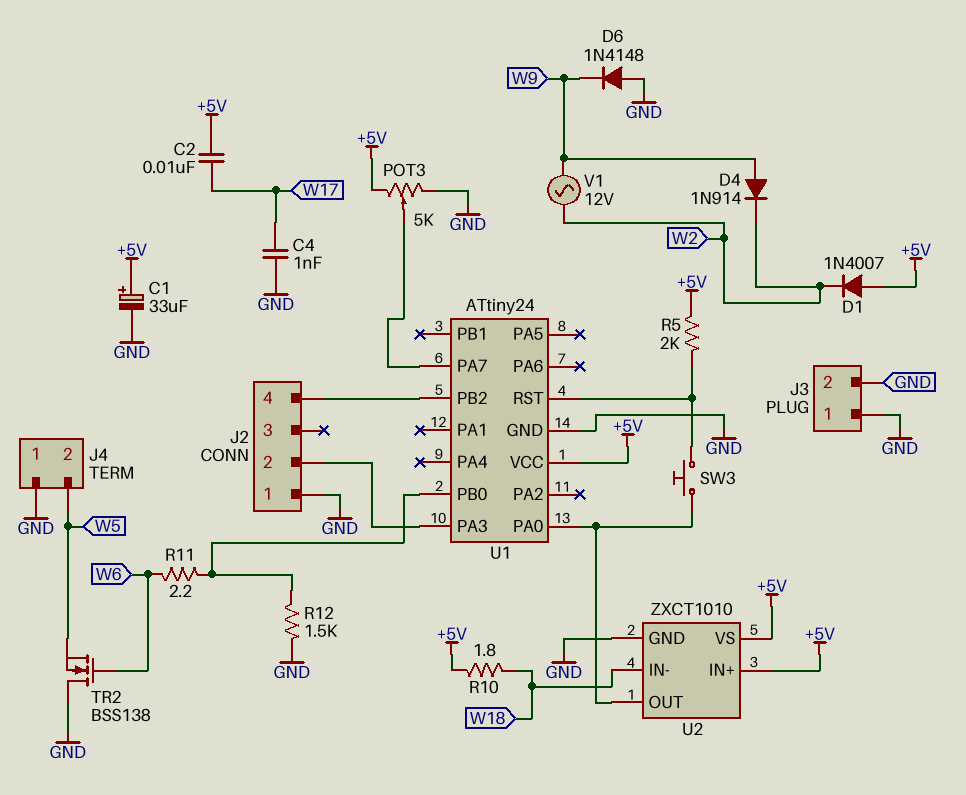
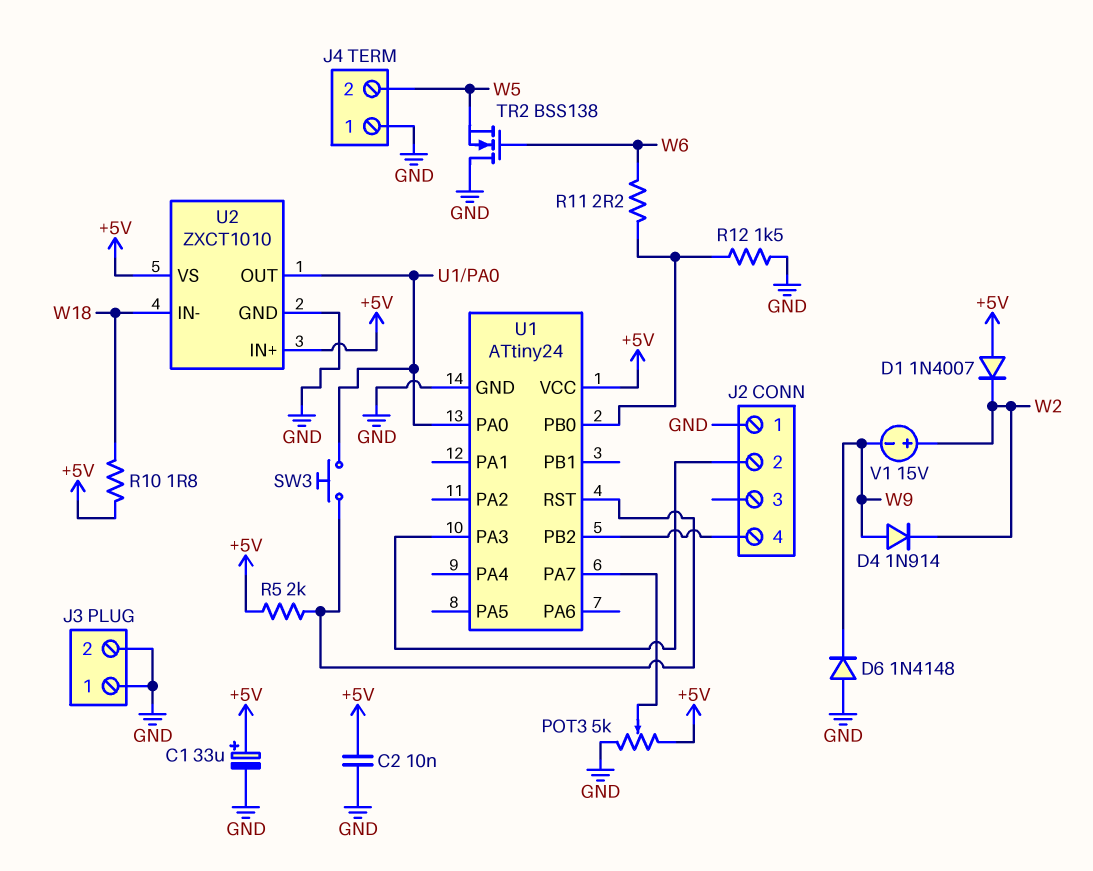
C2: 10nF (+5V, W17) -> 10nF (+5V, GND)
C4: 1nF (GND, W17) -> none
V1: AC 12V (W2, W9) -> 15V (plus W2, minus W9)

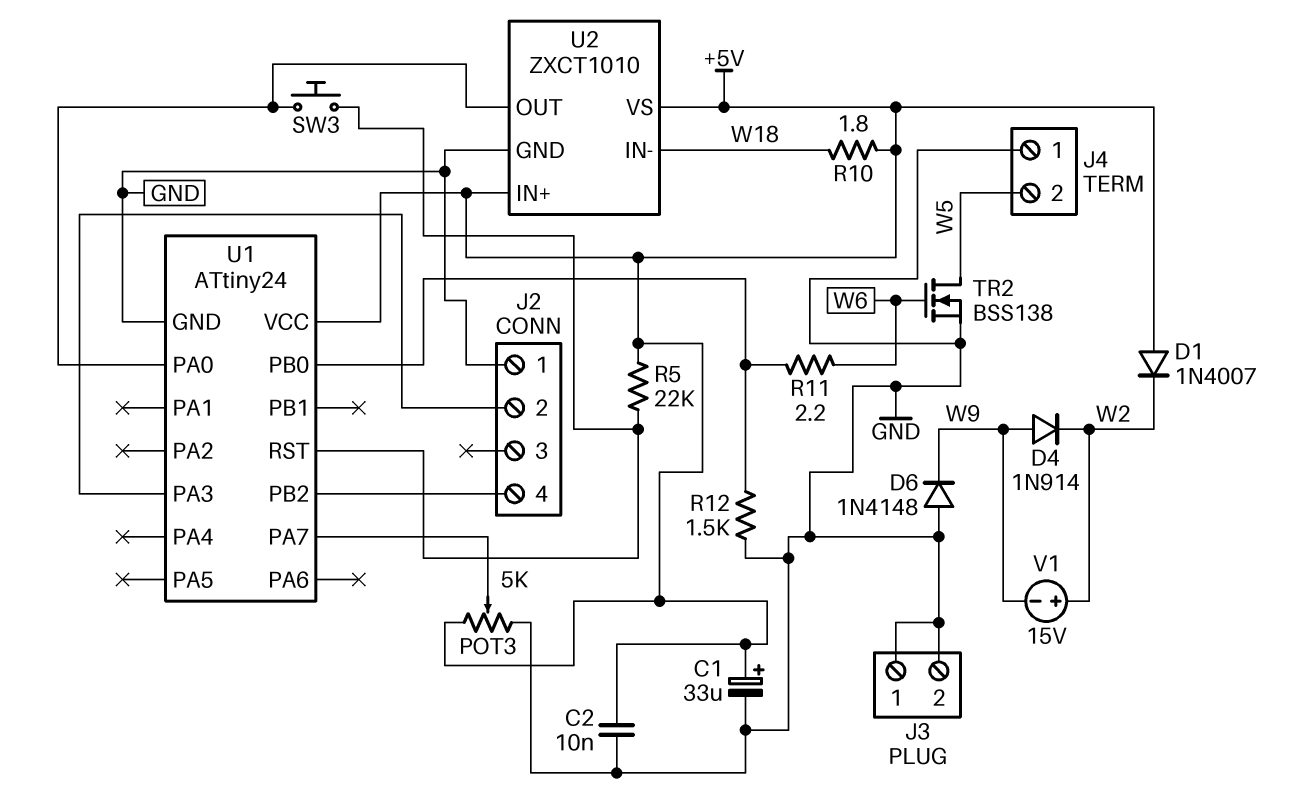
R5: 2k (+5V, U1/RST) -> 22k (+5V, U1/RST)
TR2: NMOS BSS138 (G W6, D GND, S W5) -> NMOS BSS138 (G W6, D W5, S GND)

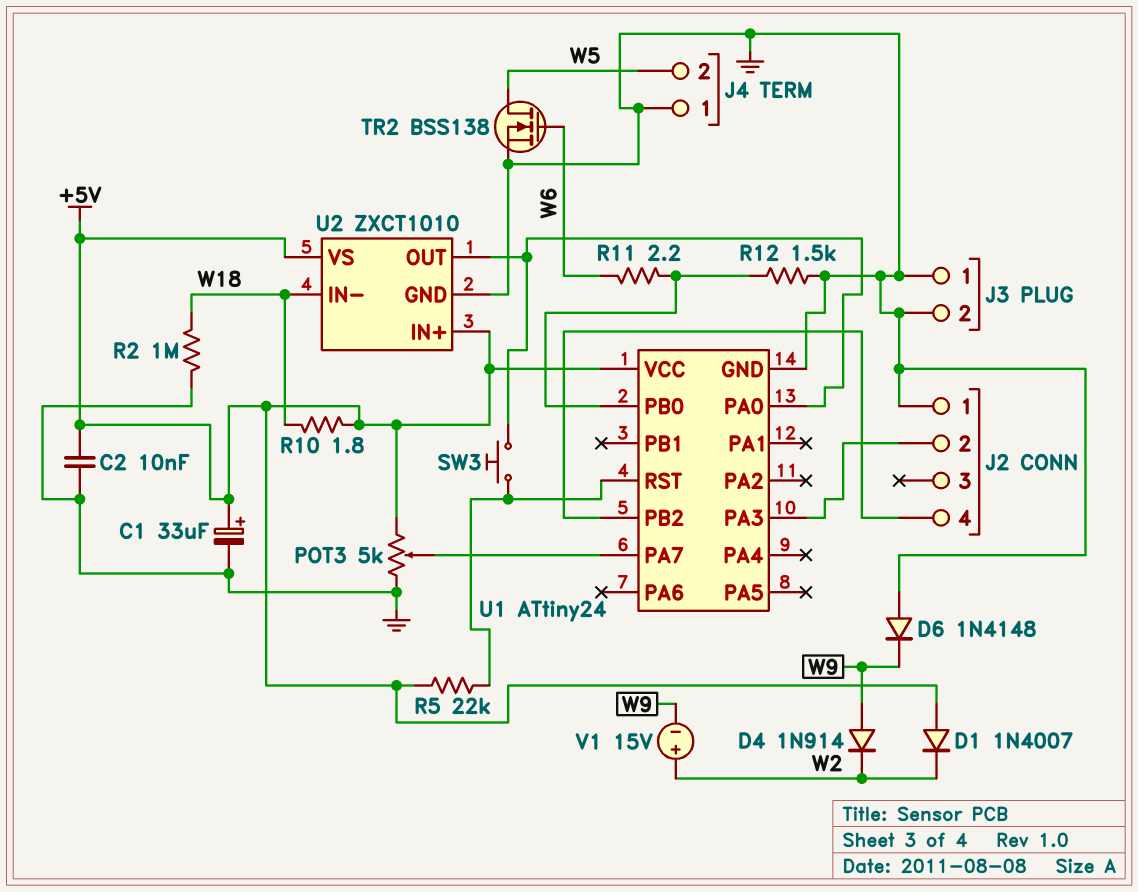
R2: none -> 1M (GND, W18)

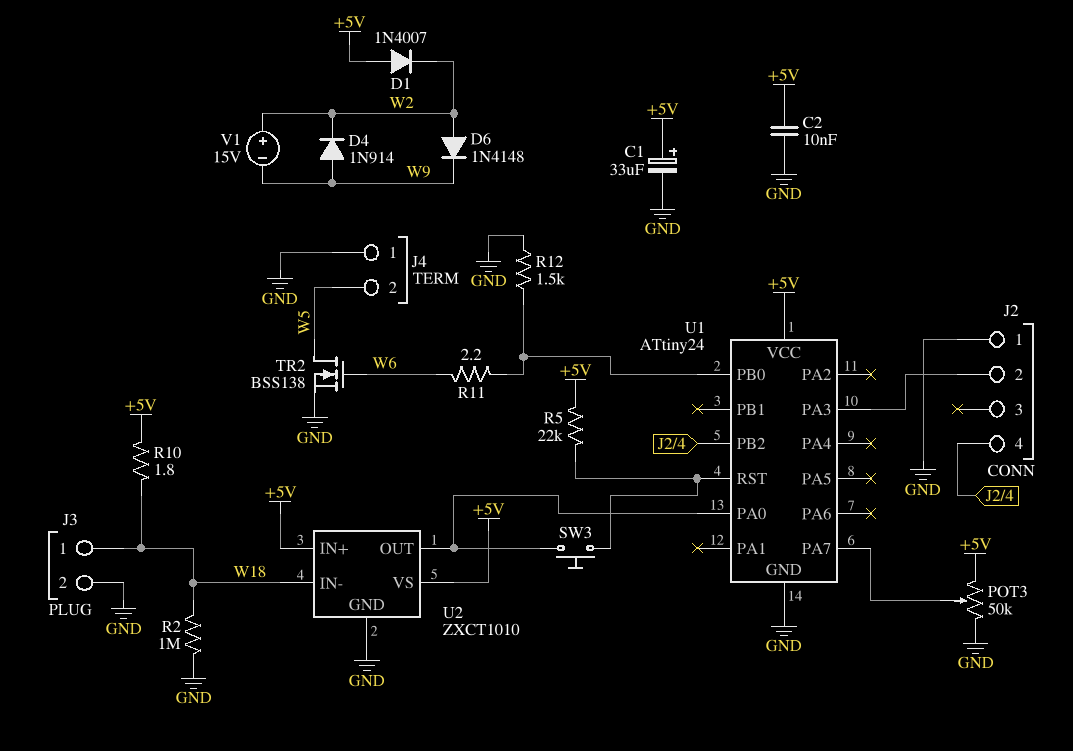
D6: diode 1N4148 (A GND, K W9) -> diode 1N4148 (A W2, K W9)
J3 pin 1: GND -> W18
POT3: 5k (+5V, GND, wiper U1/PA7) -> 50k (+5V, GND, wiper U1/PA7)

